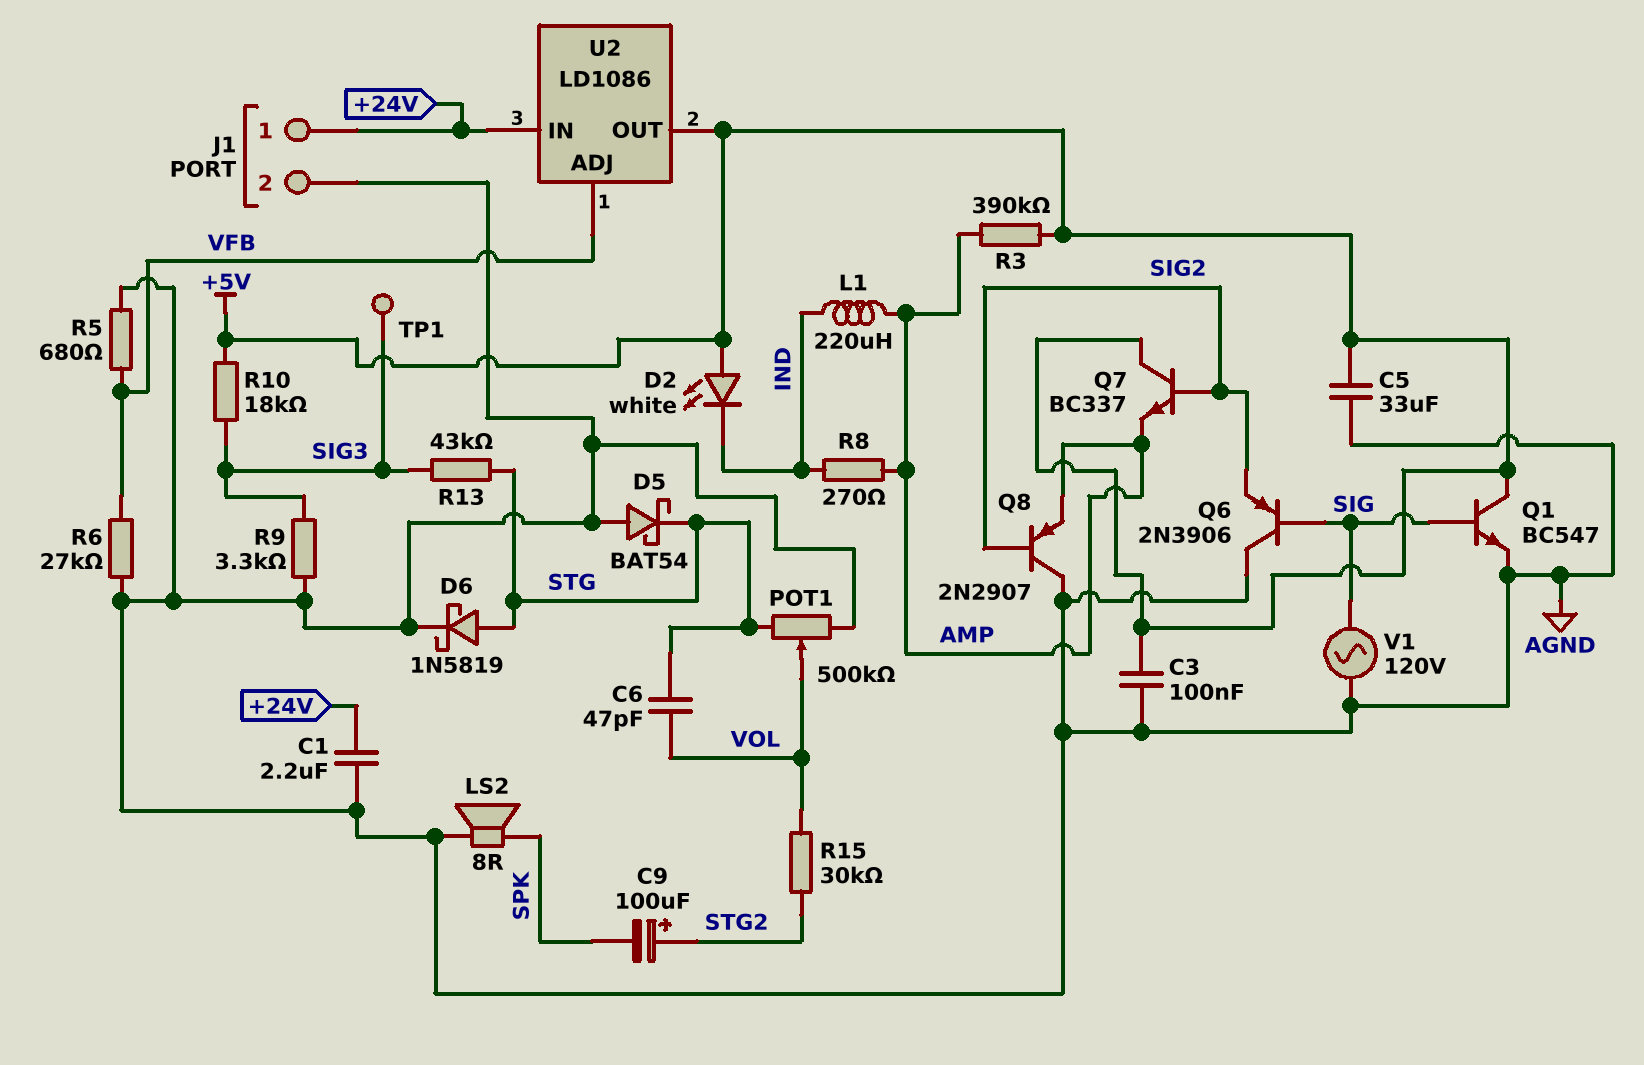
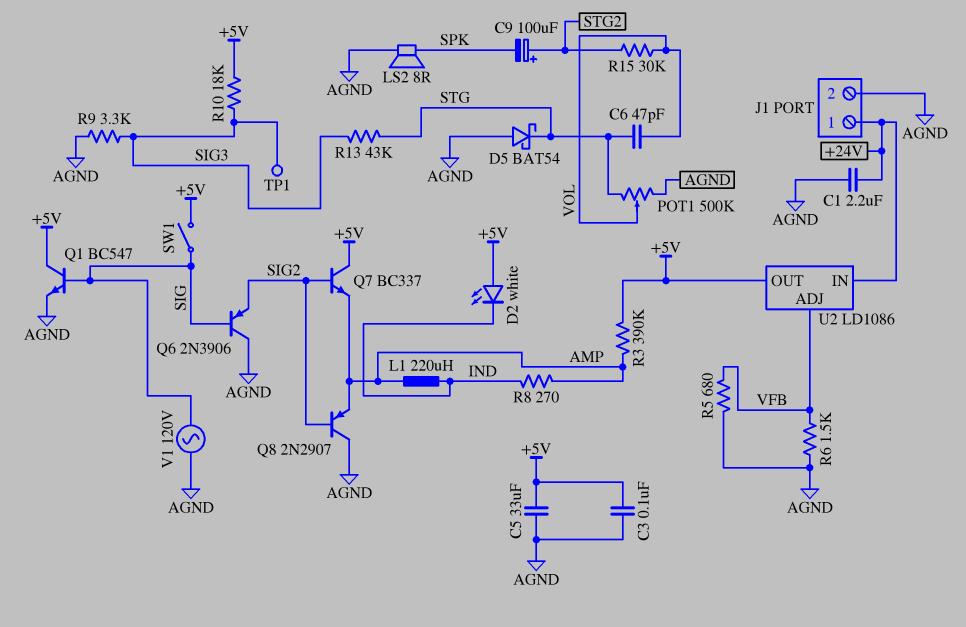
D6: schottky 1N5819 (A STG, K AGND) -> none
R6: 27k (AGND, VFB) -> 1.5k (AGND, VFB)
SW1: none -> switch (+5V, SIG)

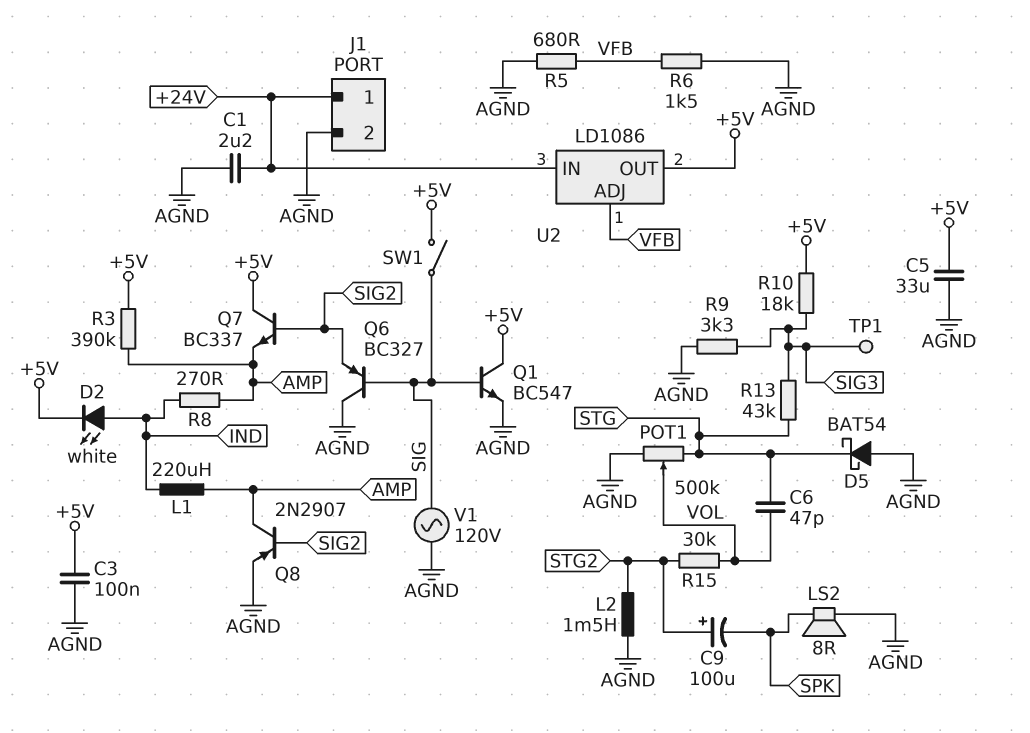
D2: LED white (A +5V, K IND) -> LED white (A IND, K +5V)
L2: none -> 1.5mH (AGND, STG2)
Q6: PNP 2N3906 (B SIG, C AGND, E SIG2) -> PNP BC327 (B SIG, C AGND, E SIG2)
Q8: PNP 2N2907 (B SIG2, C AGND, E AMP) -> PNP 2N2907 (B SIG2, C AMP, E AGND)

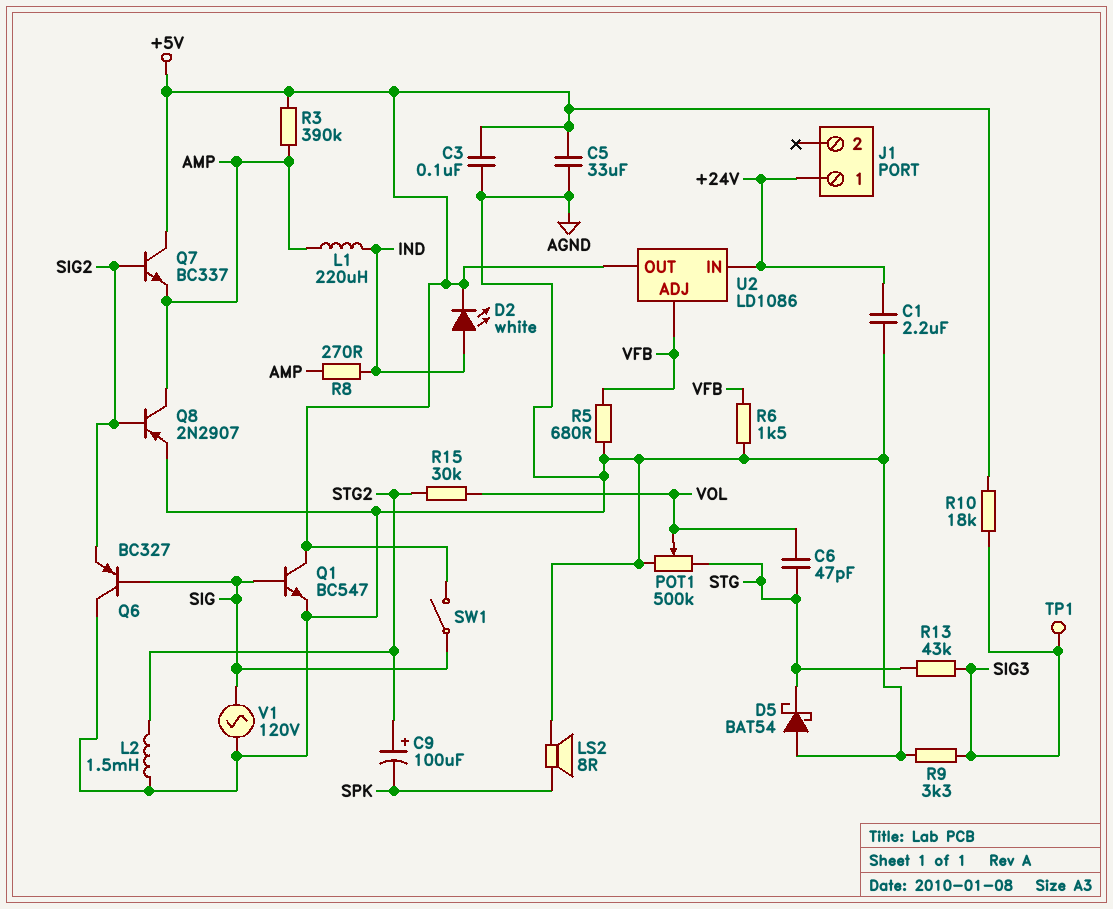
J1 pin 2: AGND -> none

